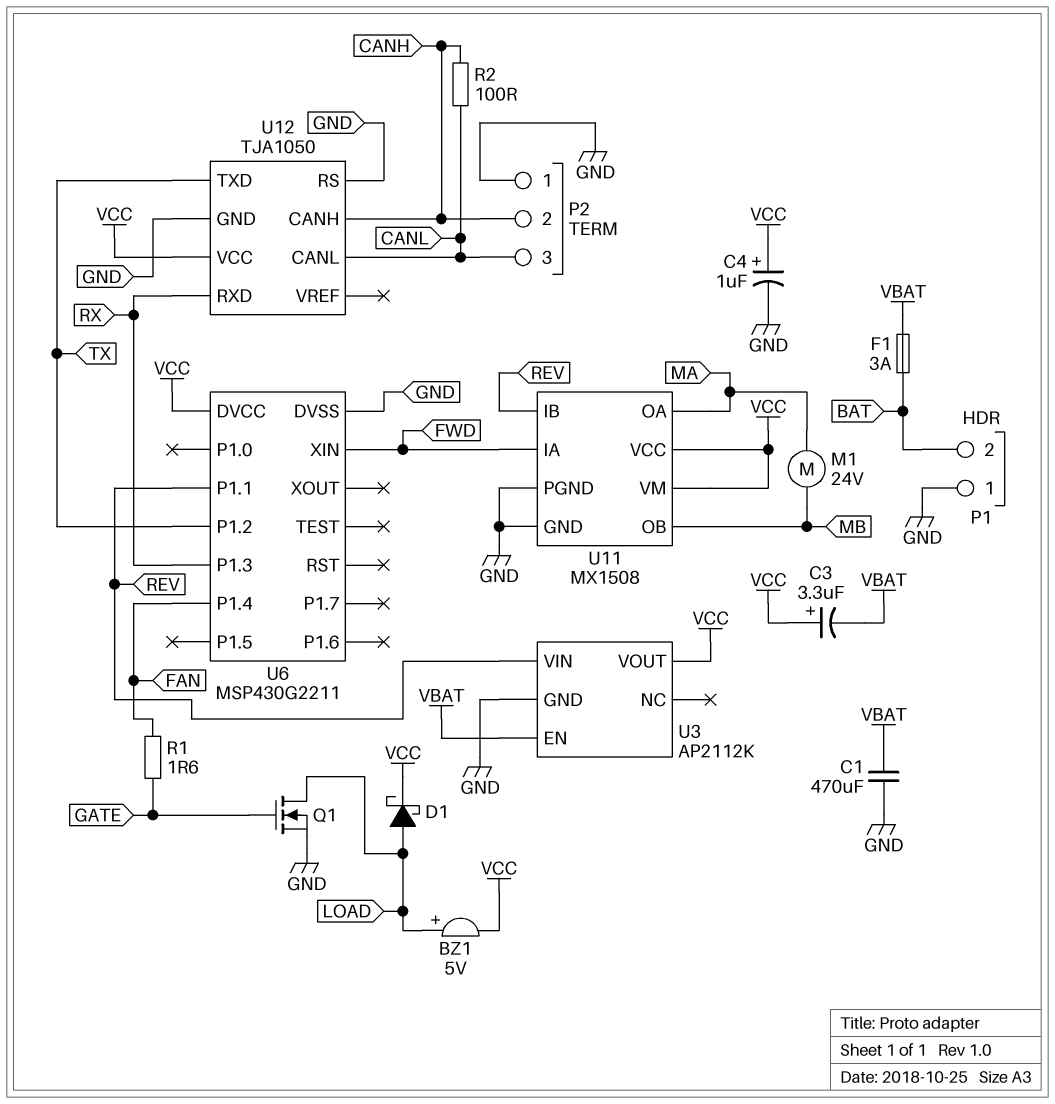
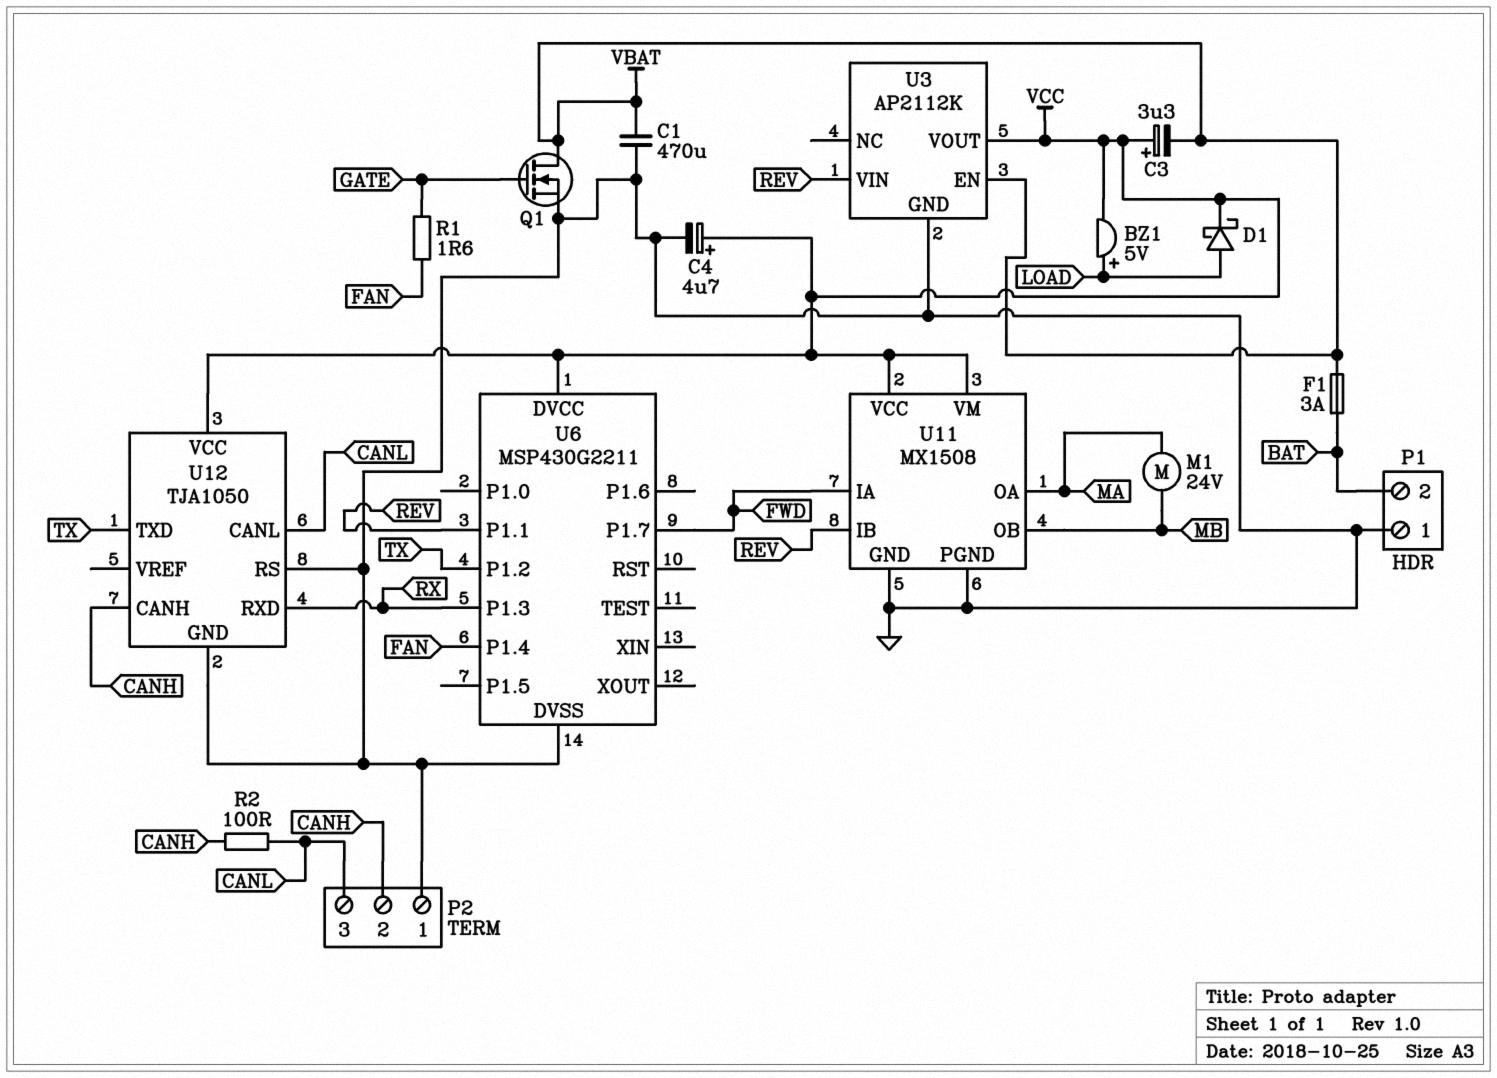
C4: 1uF (plus VCC, minus GND) -> 4.7uF (plus VCC, minus GND)
Q1: NMOS (G GATE, D LOAD, S GND) -> NMOS (G GATE, D VBAT, S GND)
U6 pin P1.7: none -> FWD
U6 pin XIN: FWD -> none

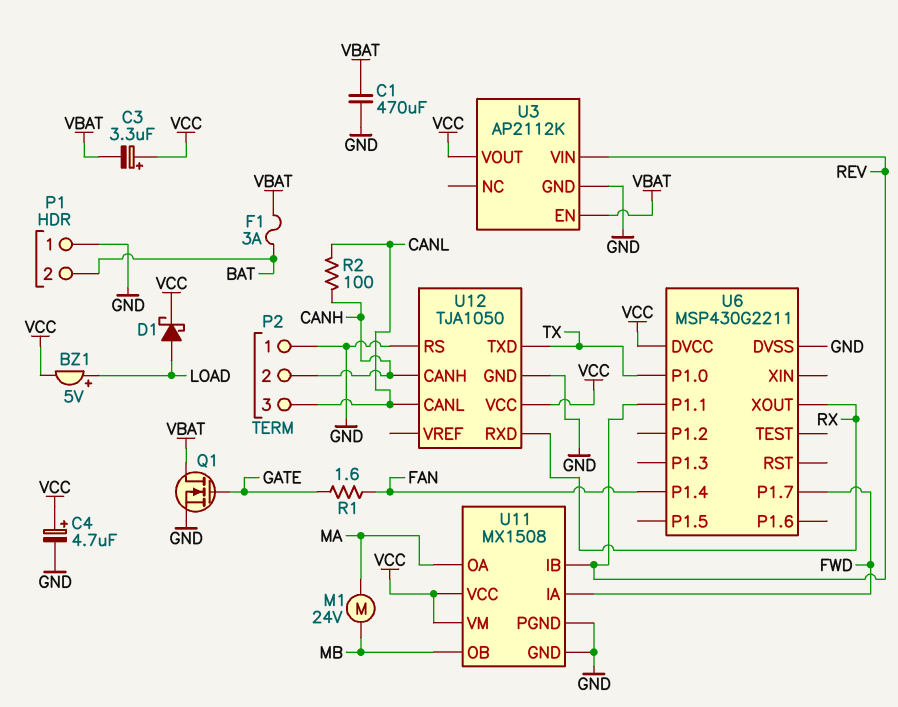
U6 pin P1.0: none -> TX
U6 pin P1.2: TX -> none
U6 pin P1.3: RX -> none
U6 pin XOUT: none -> RX

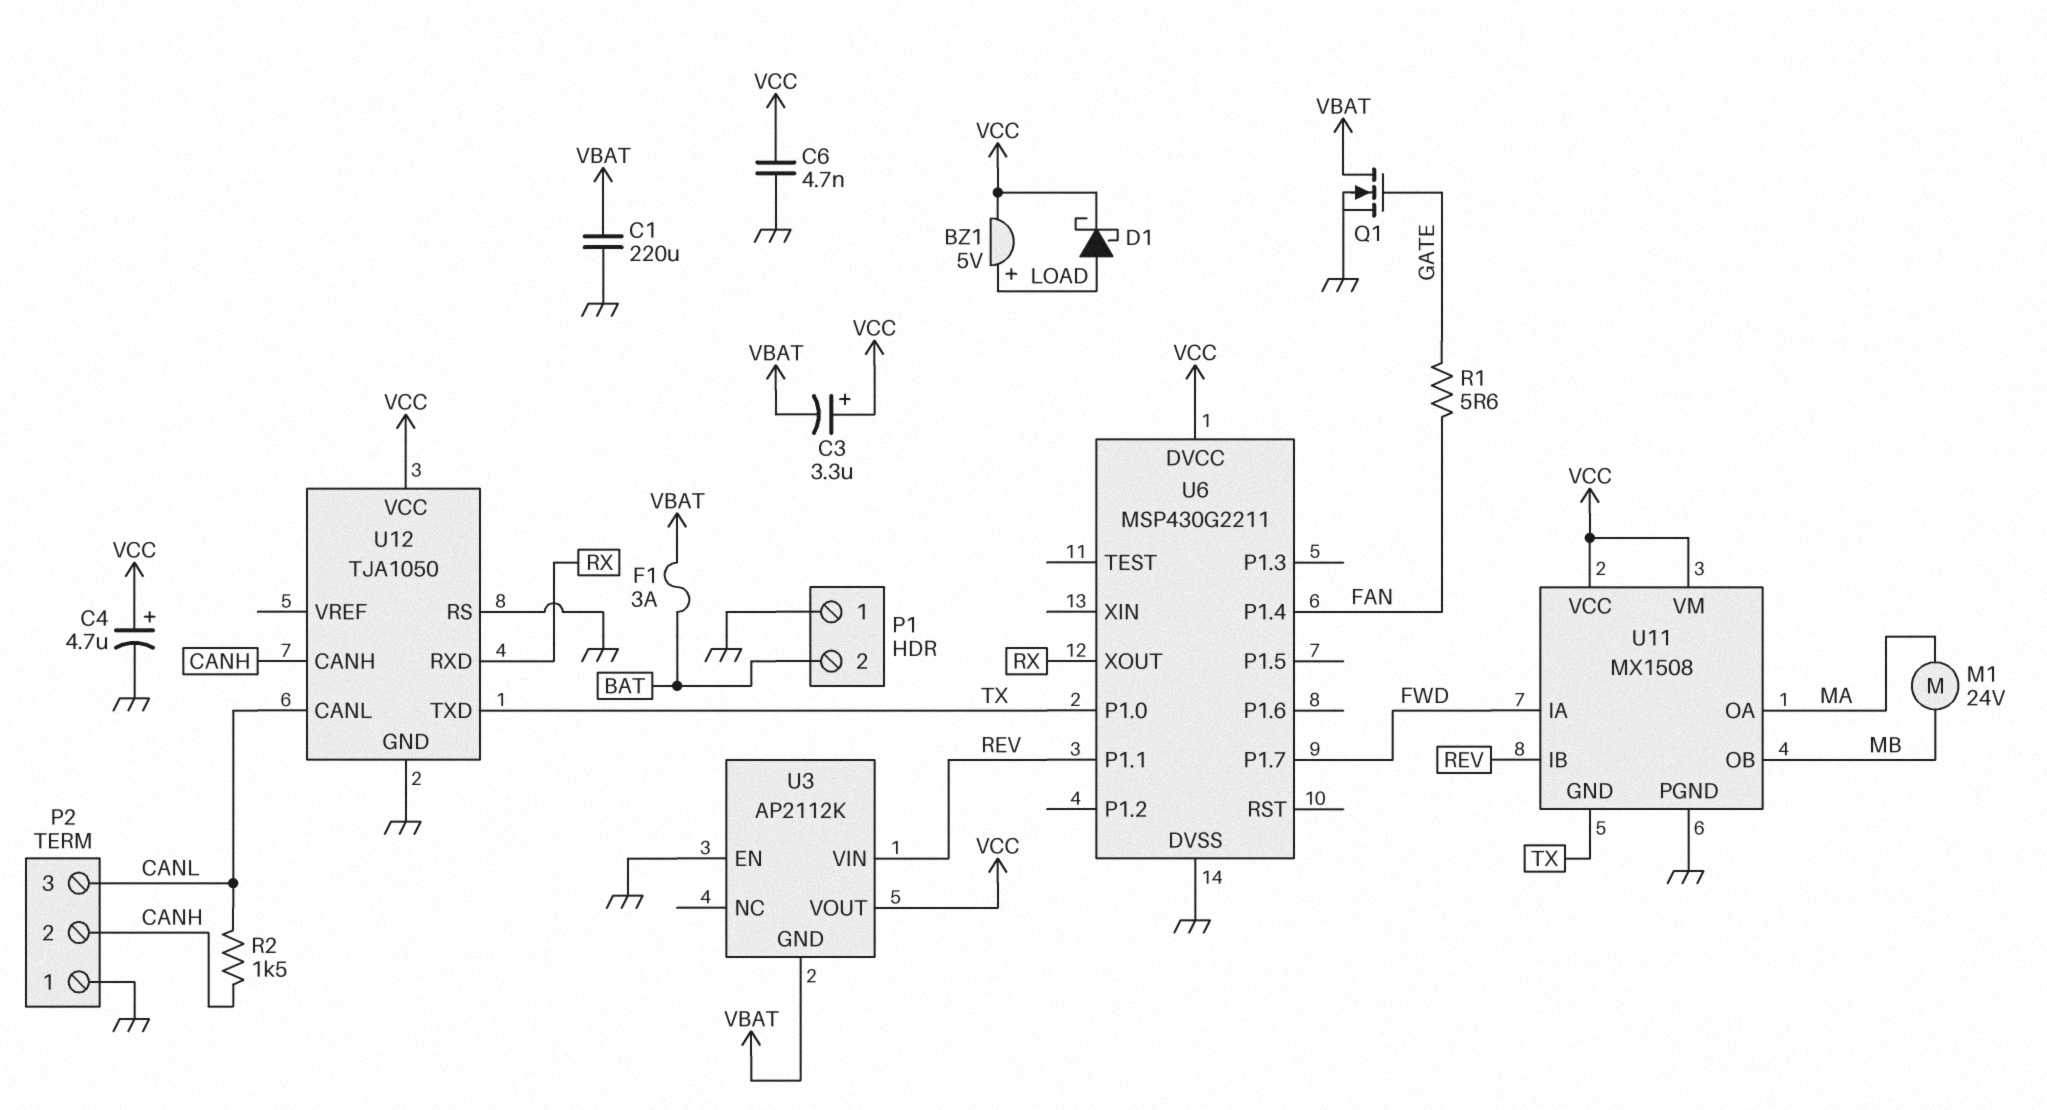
C1: 470uF (GND, VBAT) -> 220uF (GND, VBAT)
C6: none -> 4.7nF (GND, VCC)
R1: 1.6 (FAN, GATE) -> 5.6 (FAN, GATE)
R2: 100 (CANH, CANL) -> 1.5k (CANH, CANL)
U3 pin EN: VBAT -> GND
U3 pin GND: GND -> VBAT
U11 pin GND: GND -> TX

